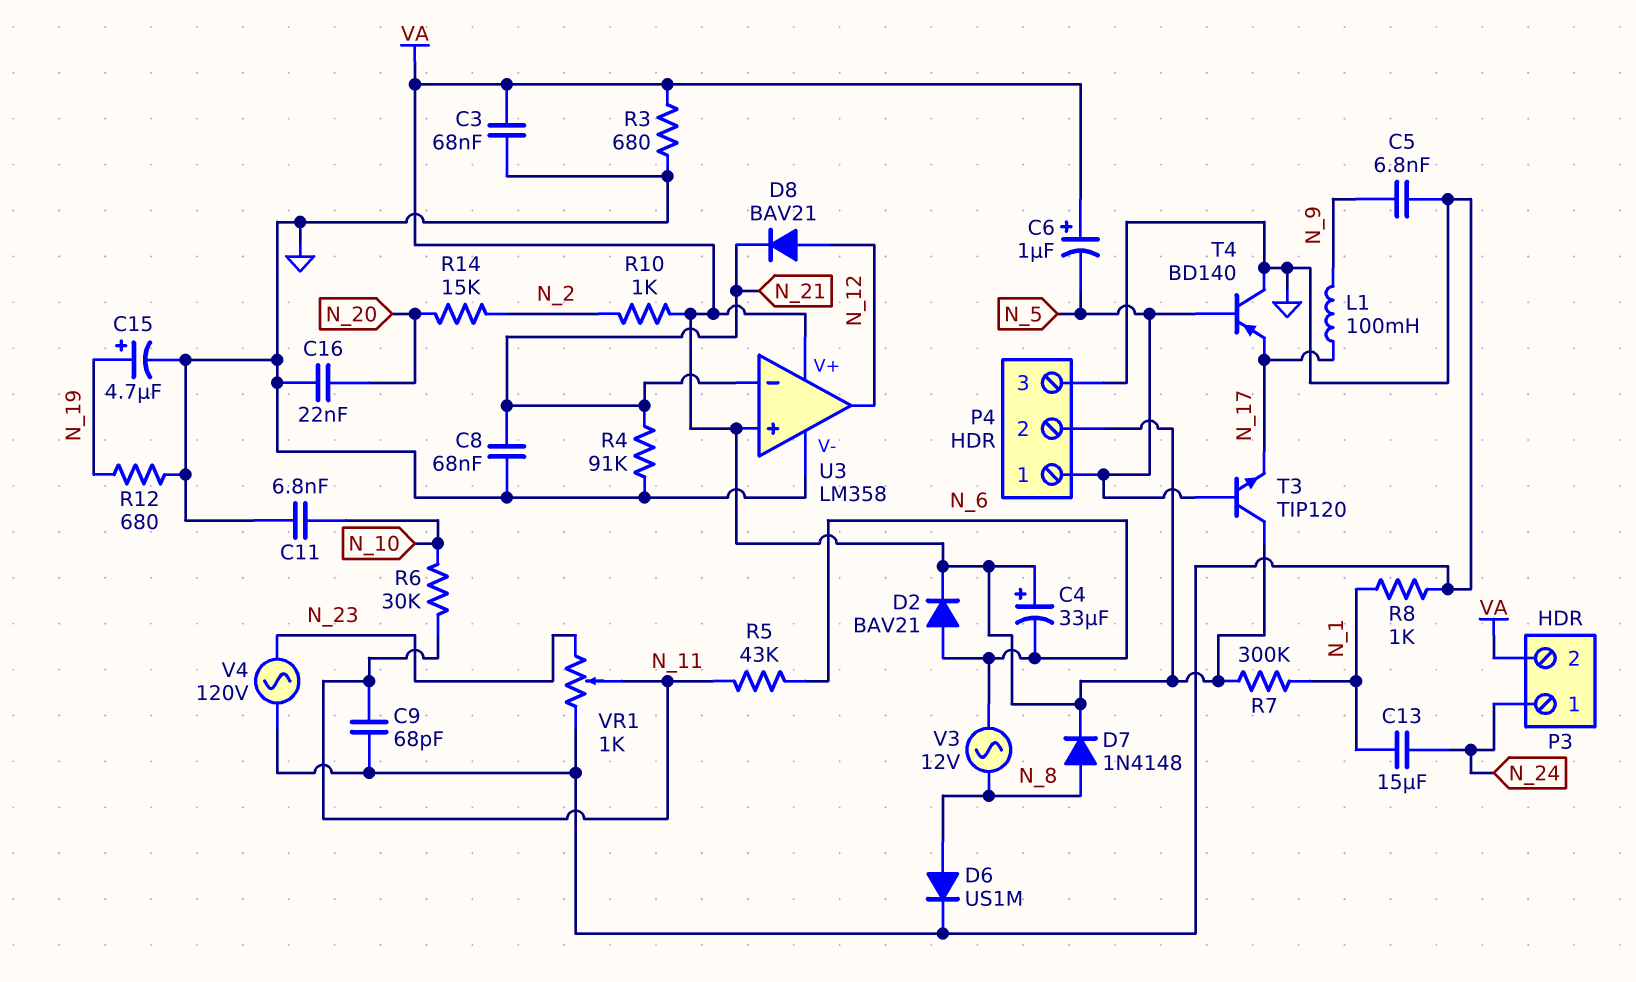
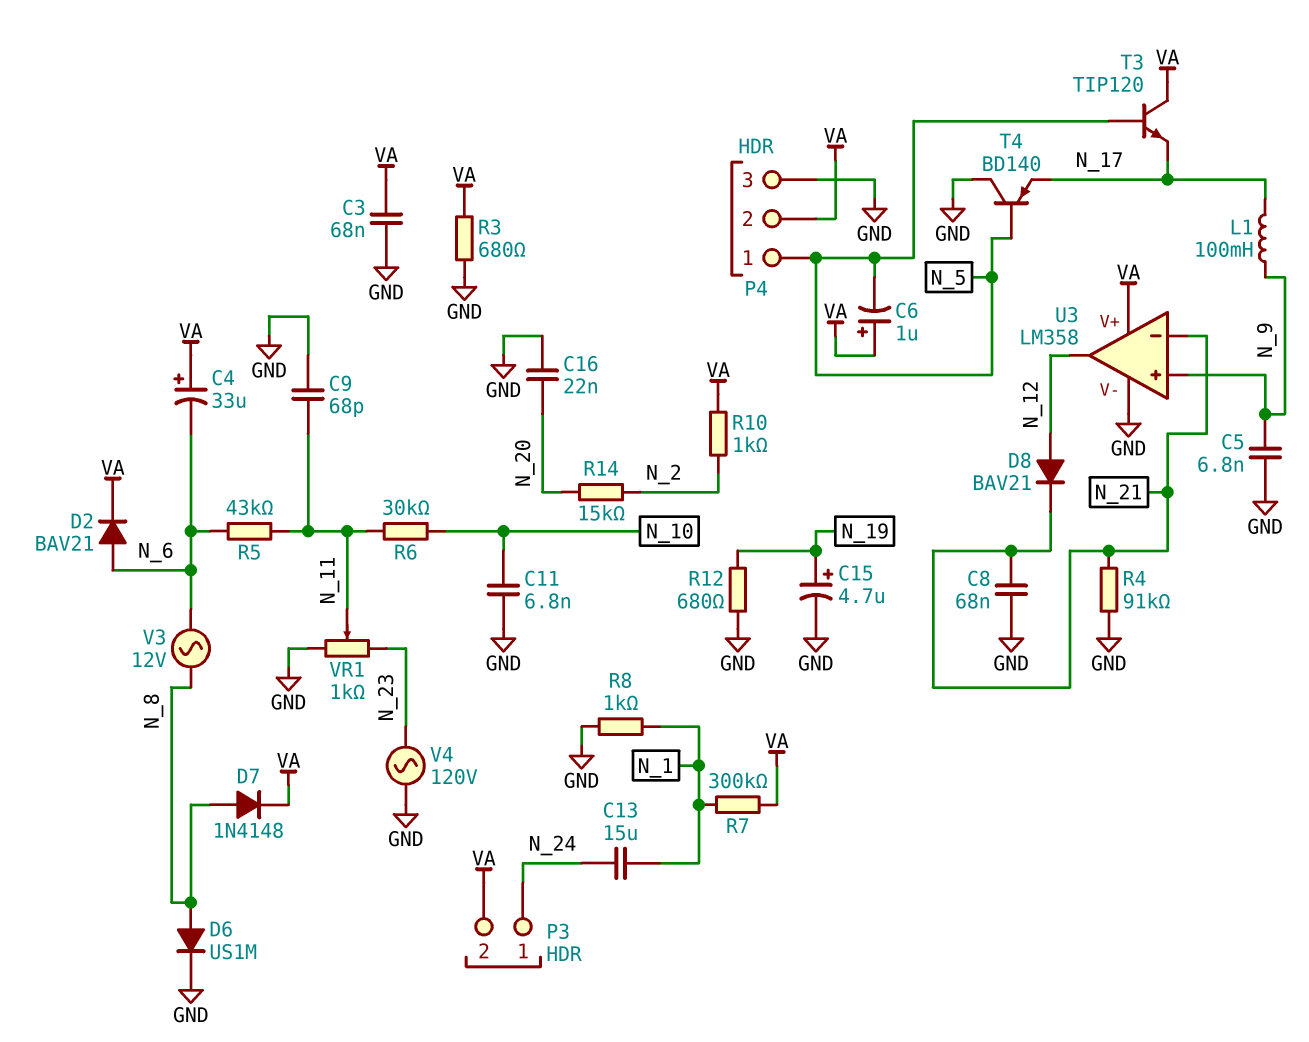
U3 pin in+: VA -> N_9

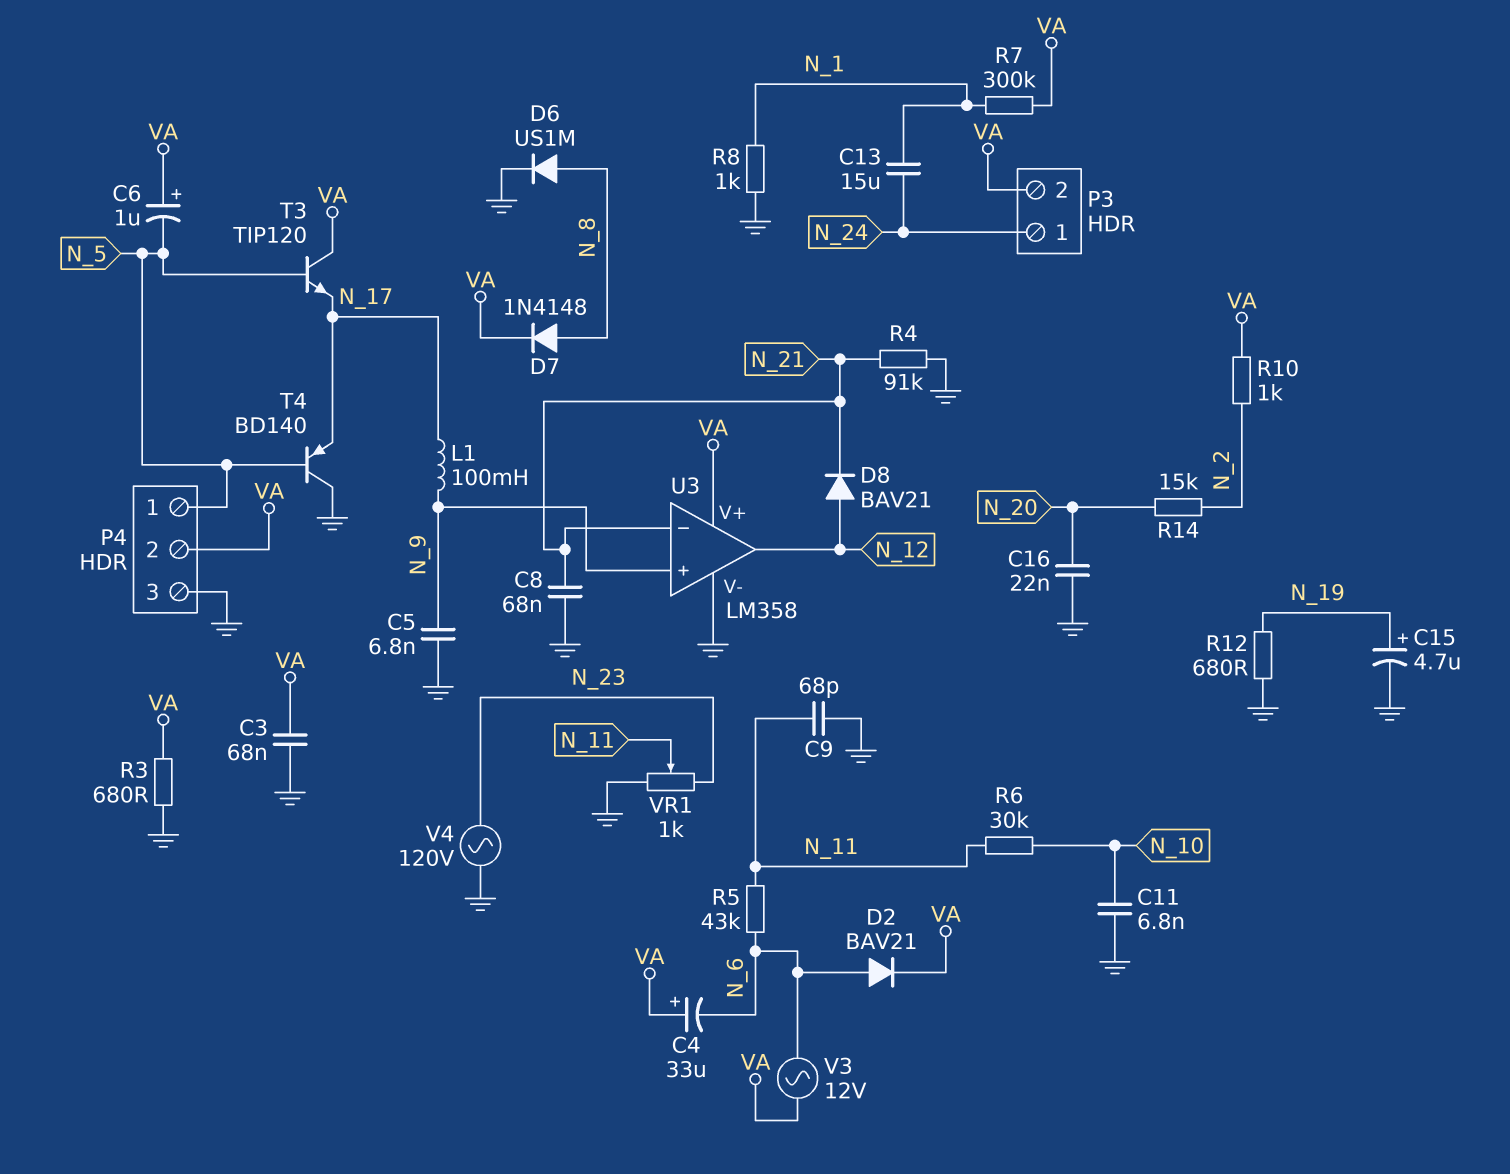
V3: AC 12V (N_6, N_8) -> AC 12V (N_6, VA)

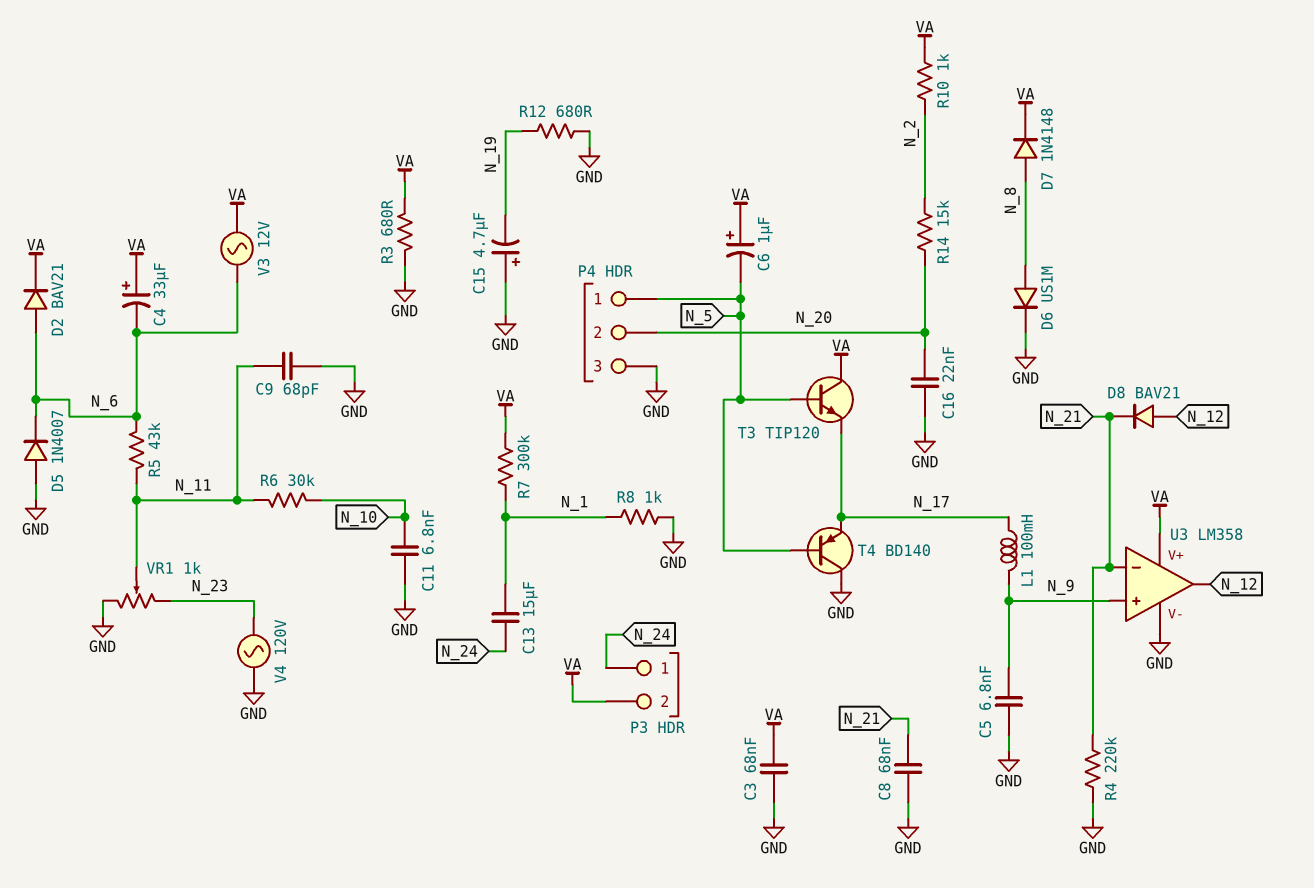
C15: 4.7uF (plus N_19, minus GND) -> 4.7uF (plus GND, minus N_19)
D5: none -> diode 1N4007 (A GND, K N_6)
P4 pin 2: VA -> N_20
R4: 91k (GND, N_21) -> 220k (GND, N_21)

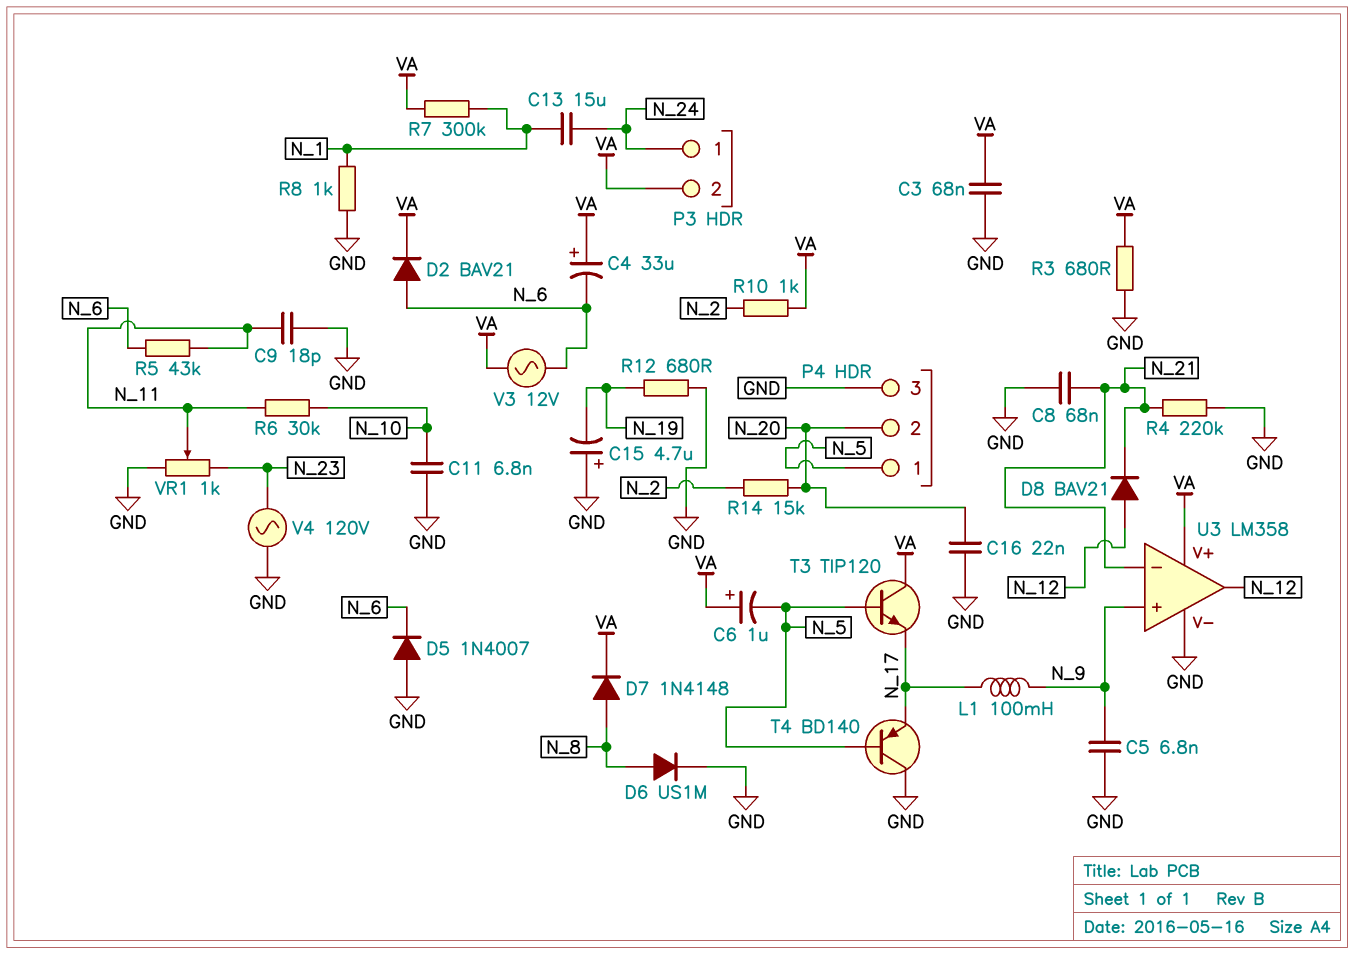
C9: 68pF (GND, N_11) -> 18pF (GND, N_11)

